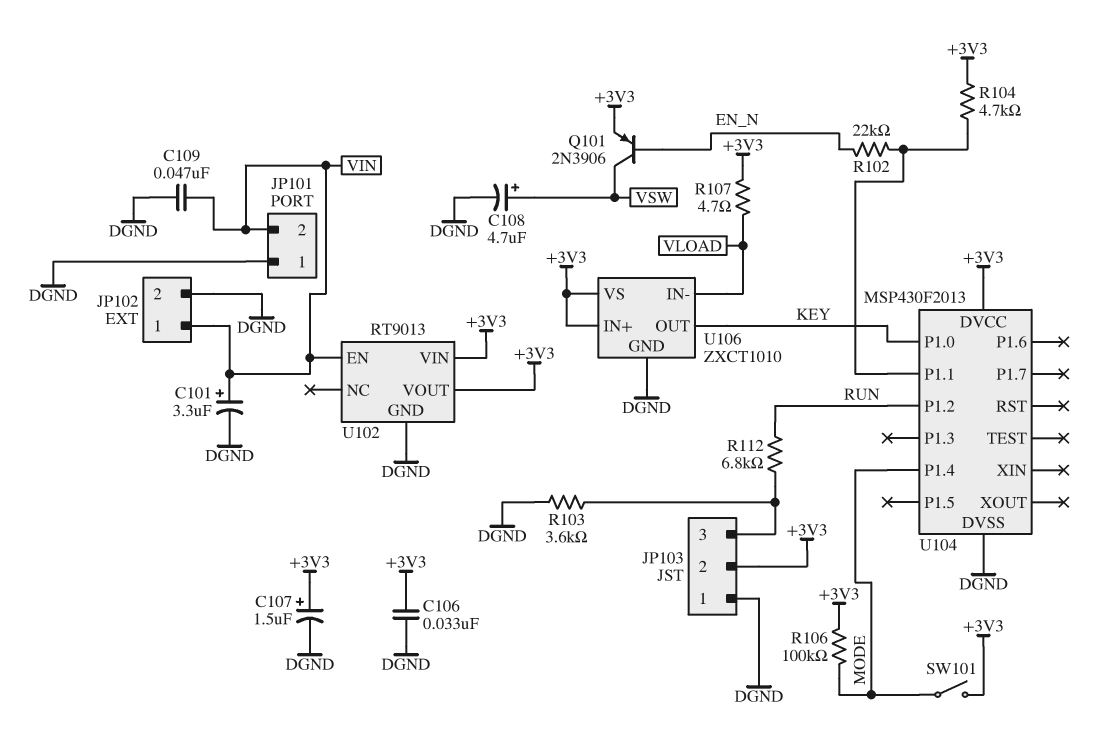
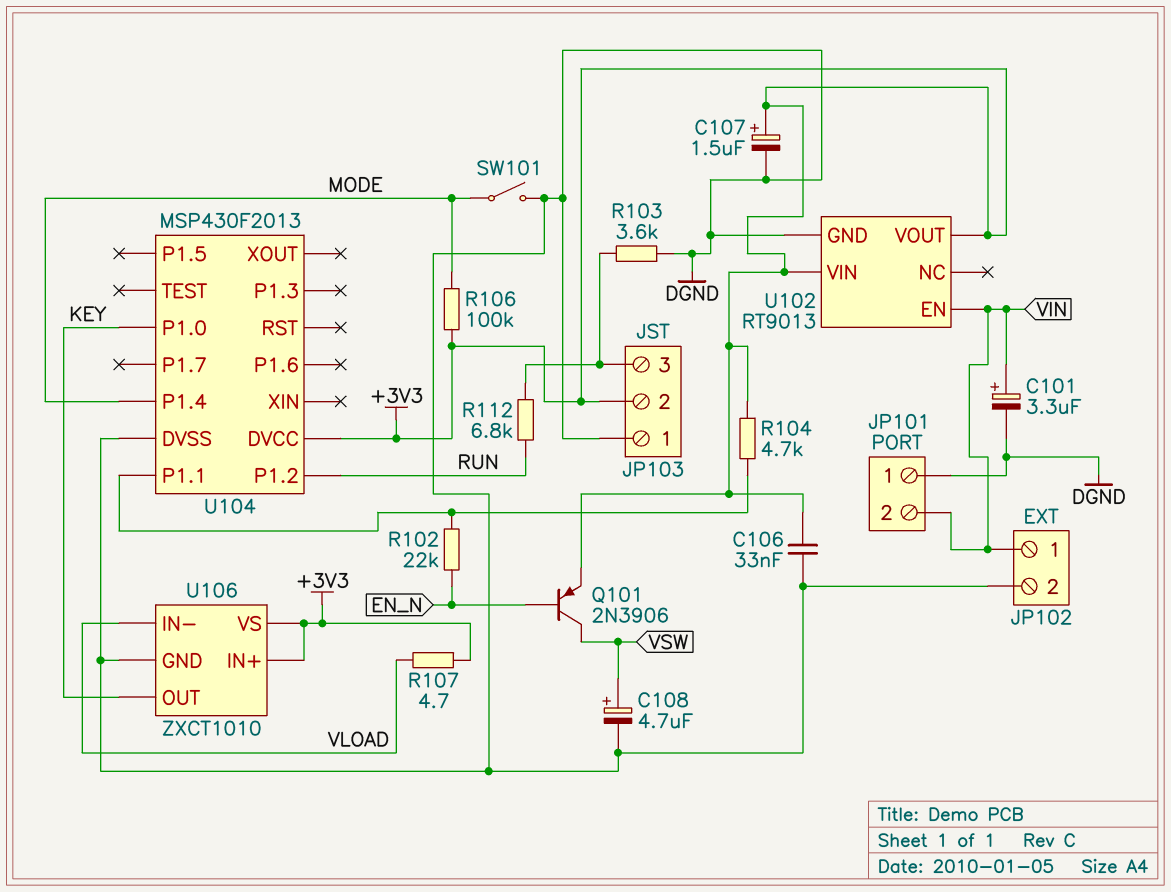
C109: 47nF (DGND, VIN) -> none
SW101: switch (+3V3, MODE) -> switch (DGND, MODE)

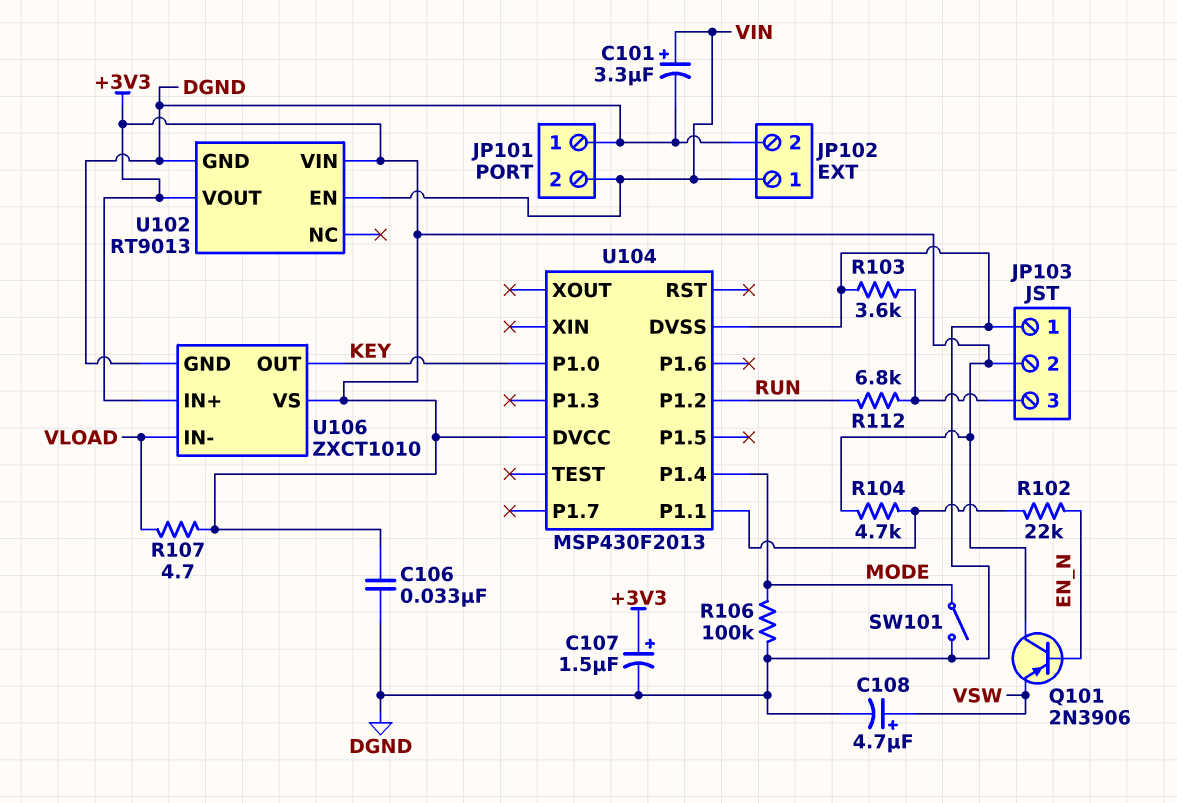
Q101: PNP 2N3906 (B EN_N, C VSW, E +3V3) -> PNP 2N3906 (B EN_N, C +3V3, E VSW)
R106: 100k (+3V3, MODE) -> 100k (DGND, MODE)

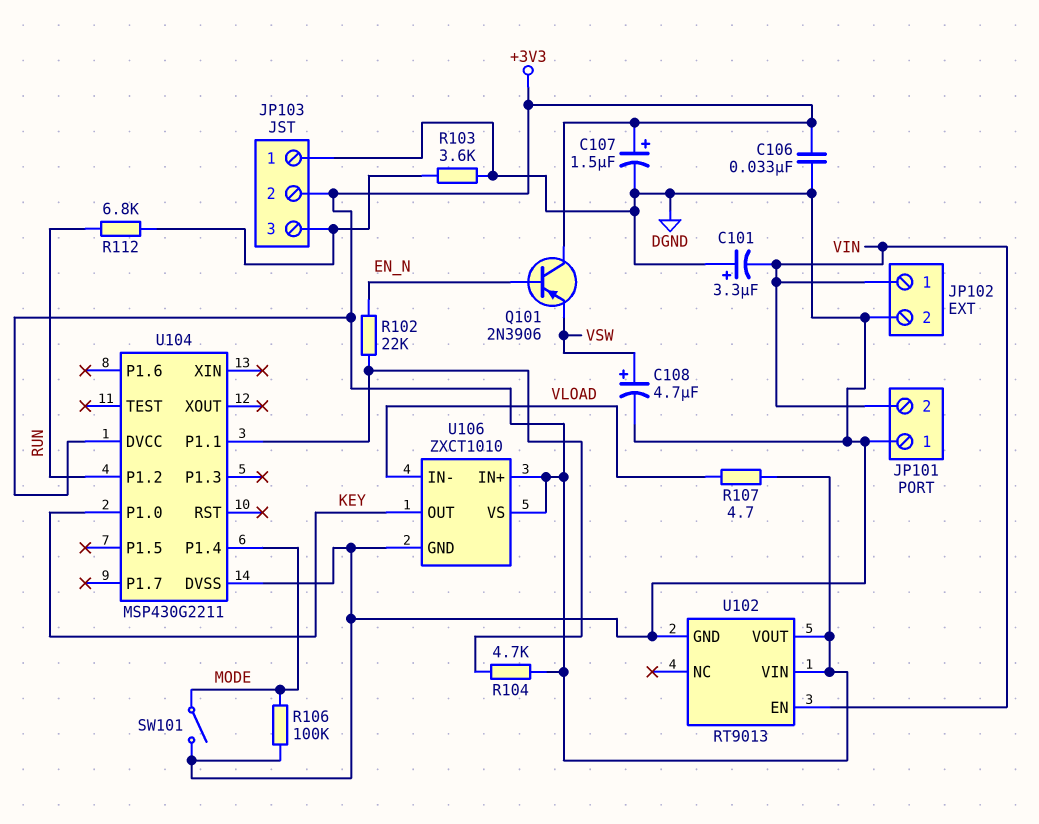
C101: 3.3uF (plus VIN, minus DGND) -> 3.3uF (plus DGND, minus VIN)
U104: MSP430F2013 -> MSP430G2211

